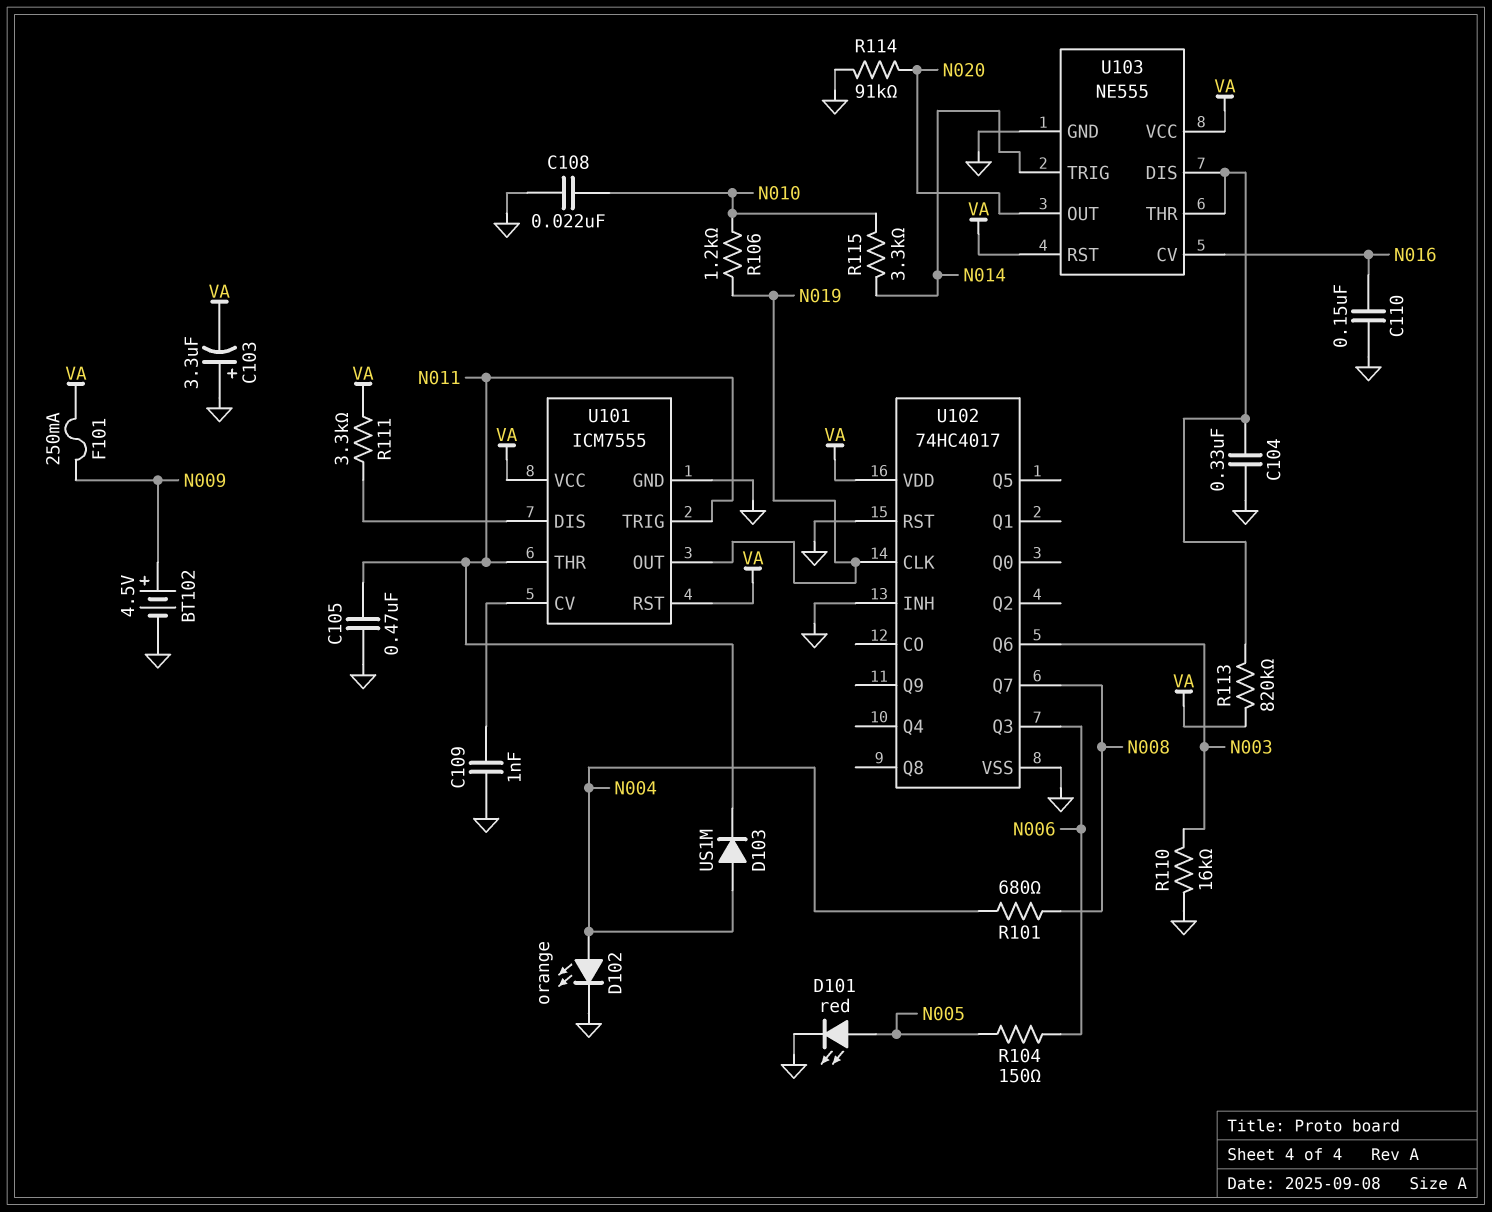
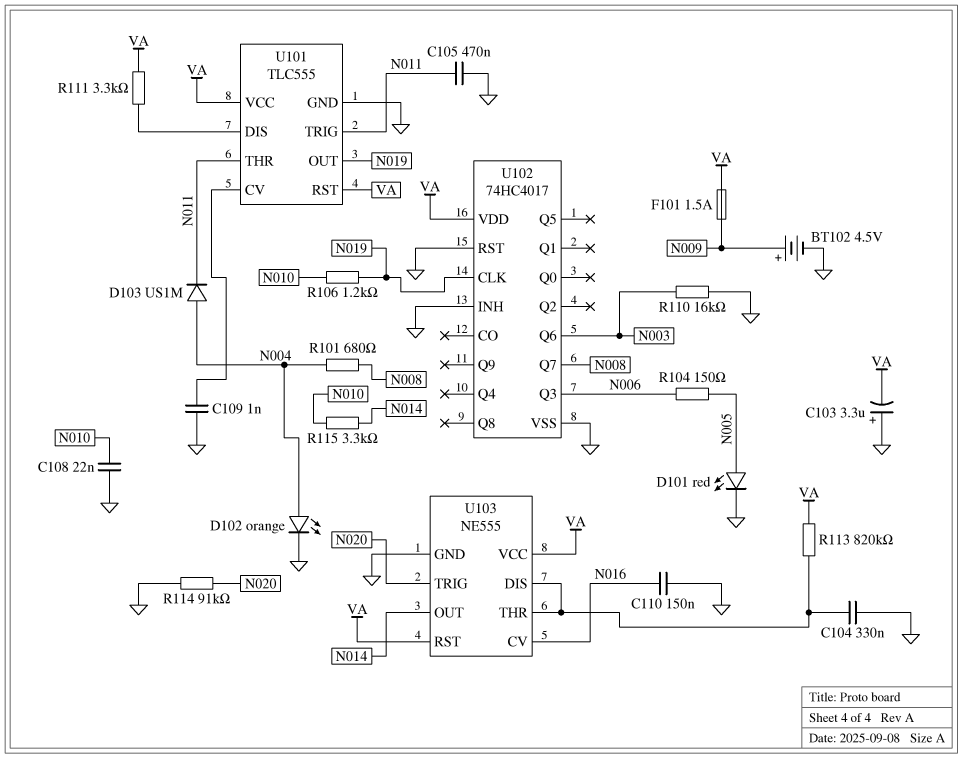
F101: 250mA (N009, VA) -> 1.5A (N009, VA)
U101: ICM7555 -> TLC555
U103 pin OUT: N020 -> N014
U103 pin TRIG: N014 -> N020

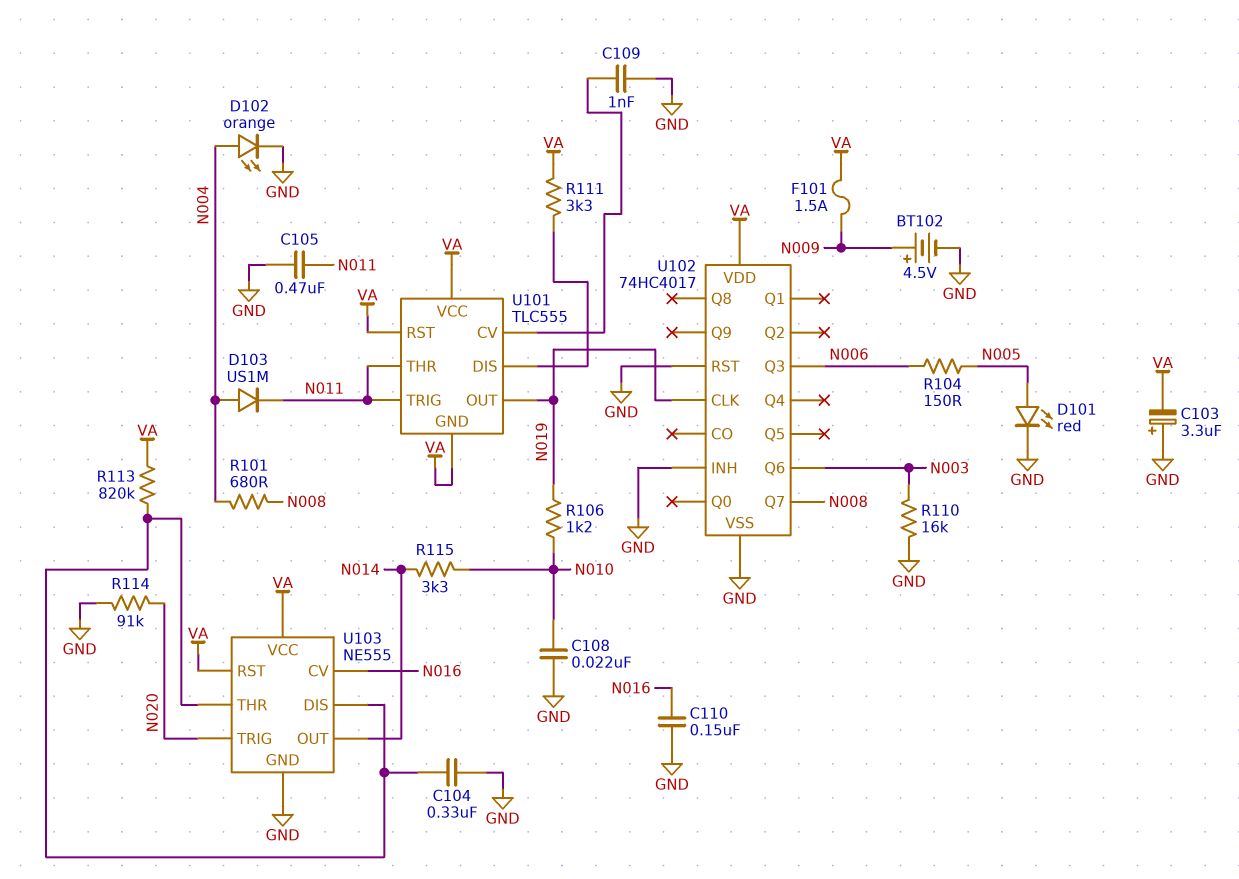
U101 pin GND: GND -> VA

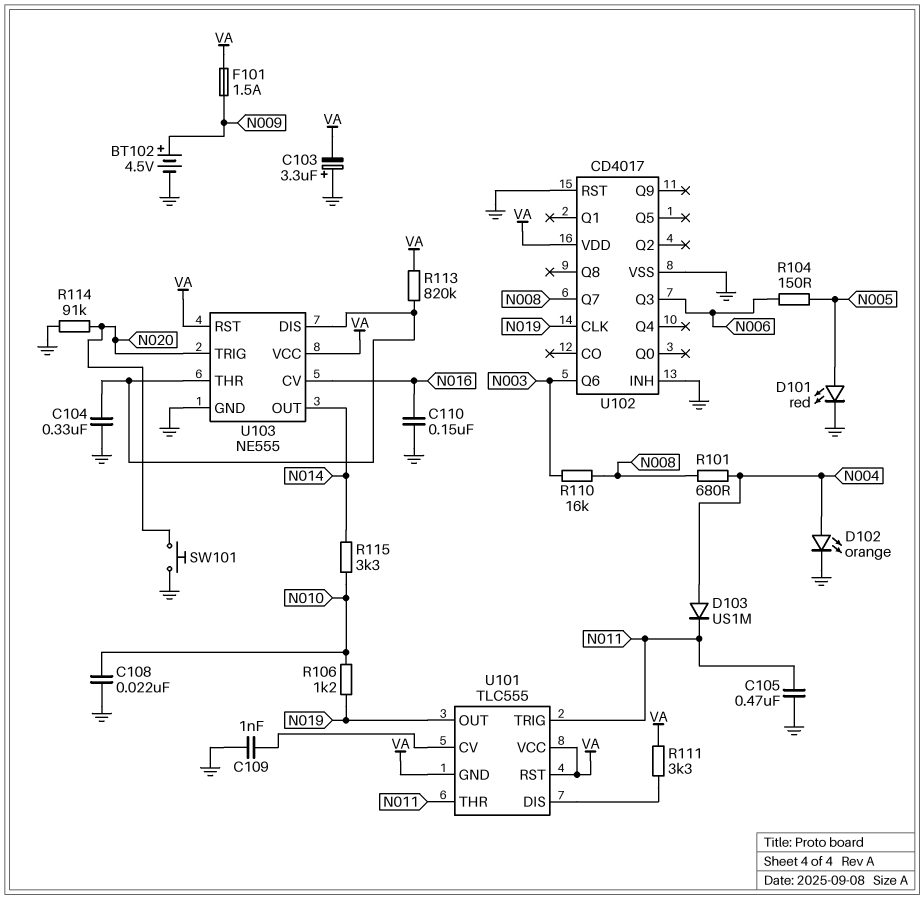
R110: 16k (GND, N003) -> 16k (N003, N008)
SW101: none -> button (GND, N020)
U102: 74HC4017 -> CD4017

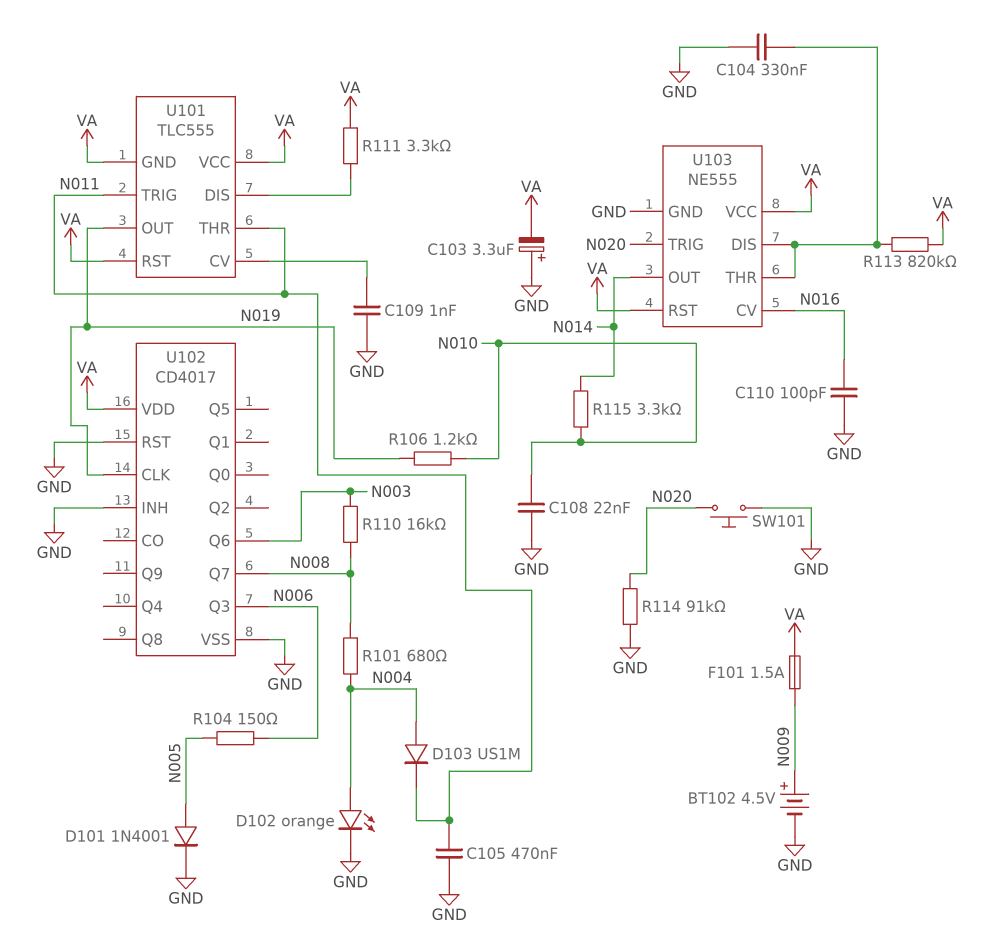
C110: 150nF (GND, N016) -> 100pF (GND, N016)
D101: LED red (A N005, K GND) -> diode 1N4001 (A N005, K GND)

